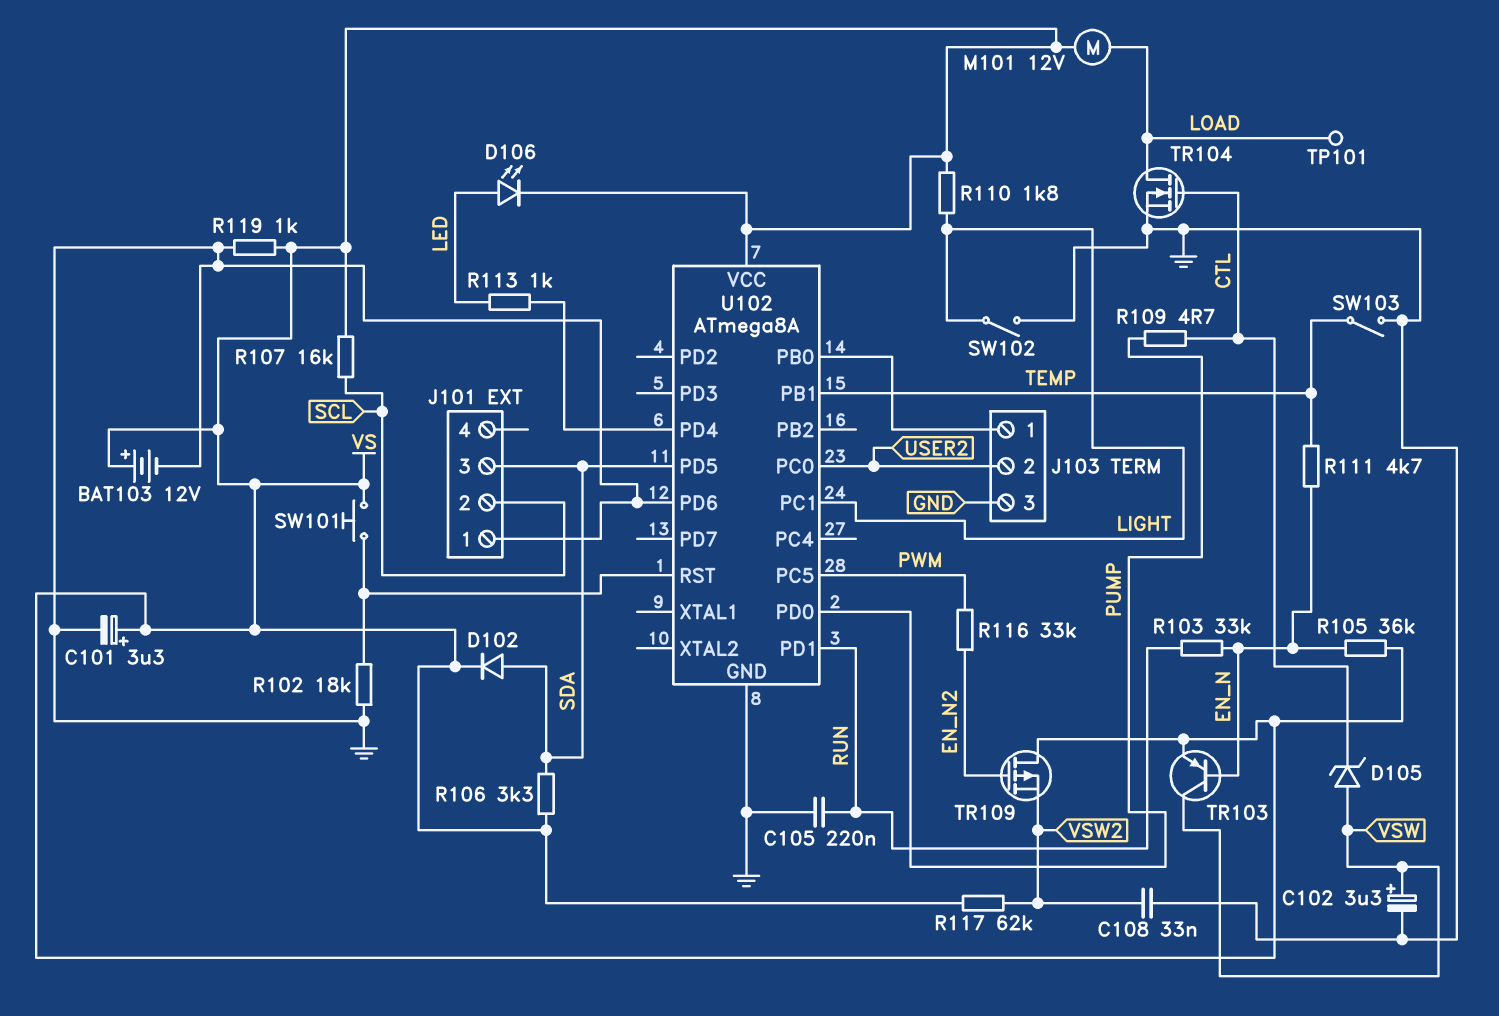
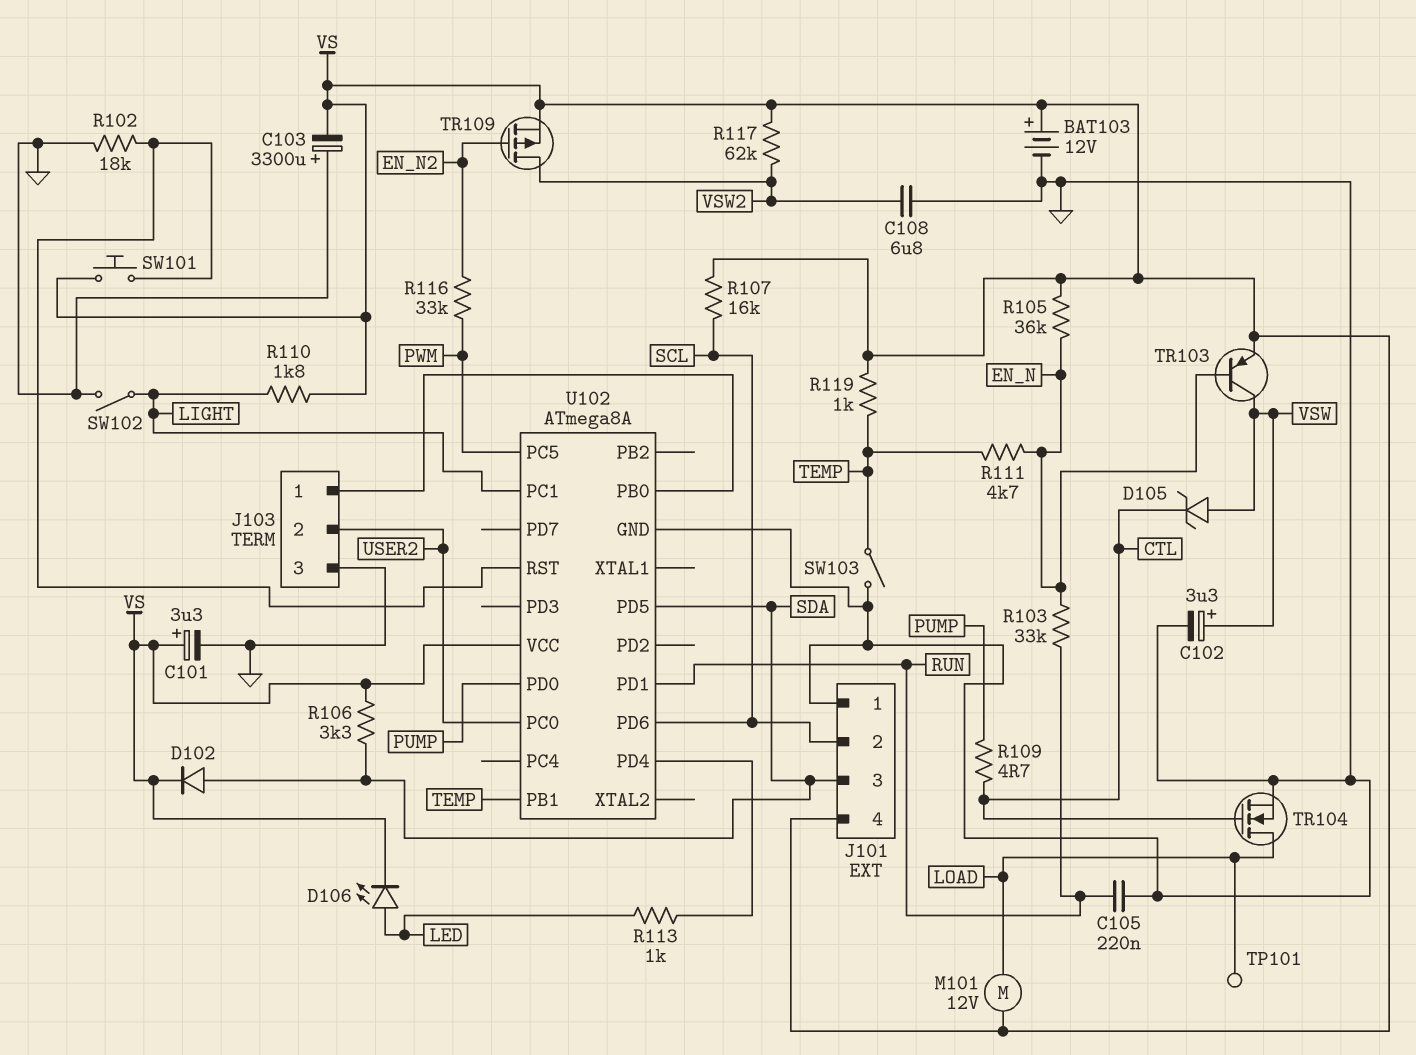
C103: none -> 3300uF (plus GND, minus VS)
C108: 33nF (GND, VSW2) -> 6.8uF (GND, VSW2)
J101 pin 4: none -> VS
R119: 1k (GND, VS) -> 1k (TEMP, VS)
TR109: PMOS (G EN_N2, D VS, S VSW2) -> PMOS (G EN_N2, D VSW2, S VS)
U102 pin PD6: GND -> SCL

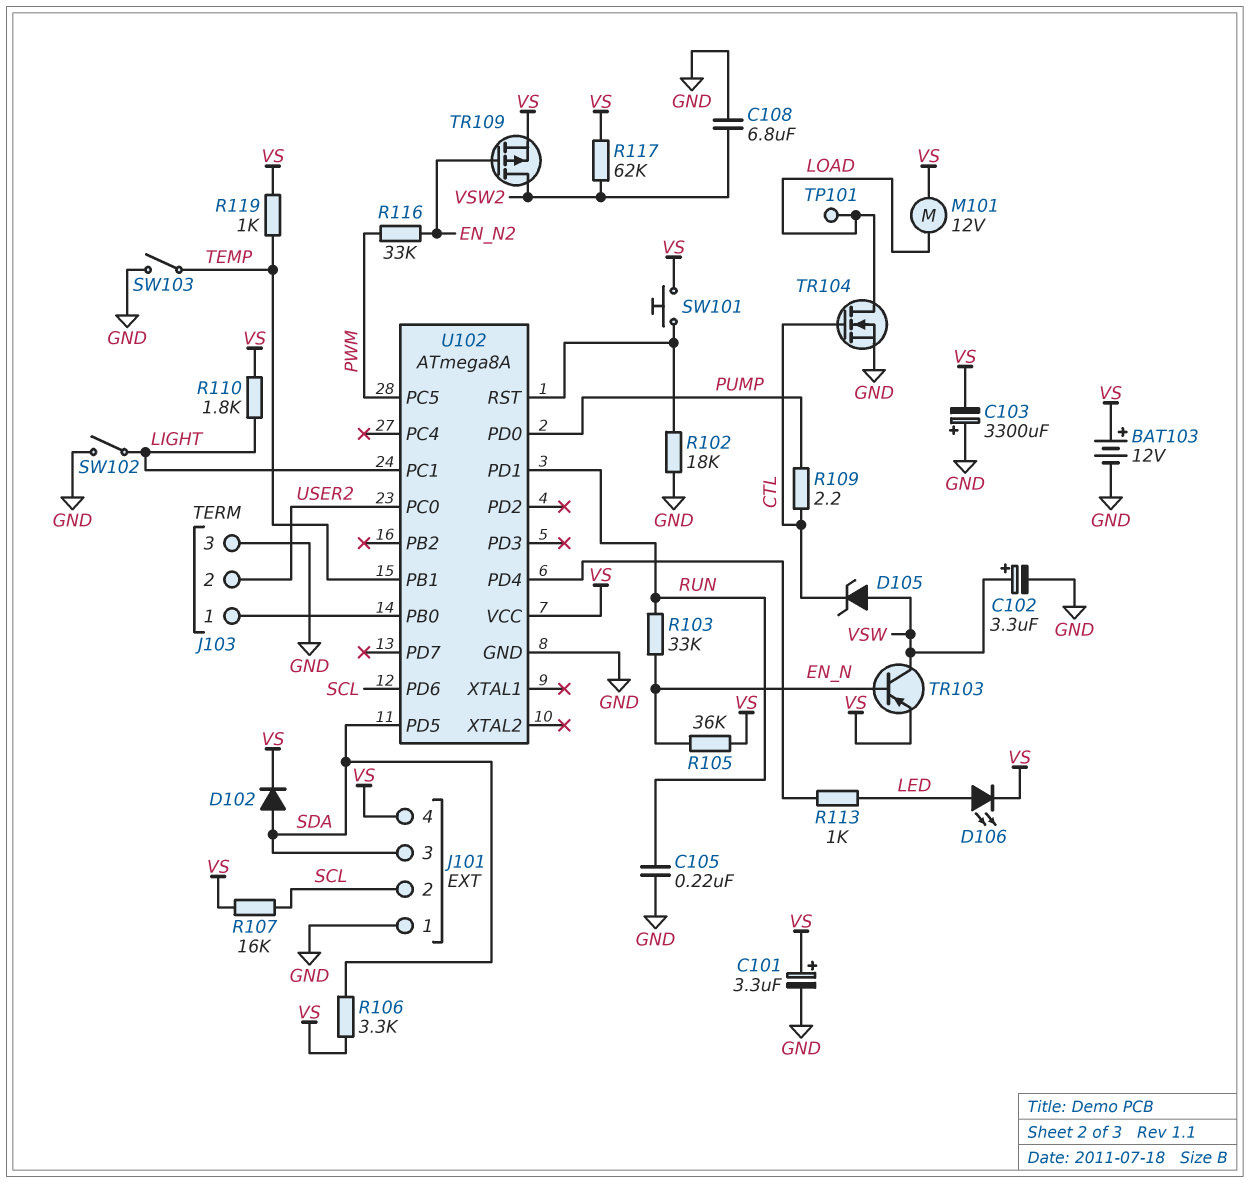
R109: 4.7 (CTL, PUMP) -> 2.2 (CTL, PUMP)
R111: 4.7k (EN_N, TEMP) -> none

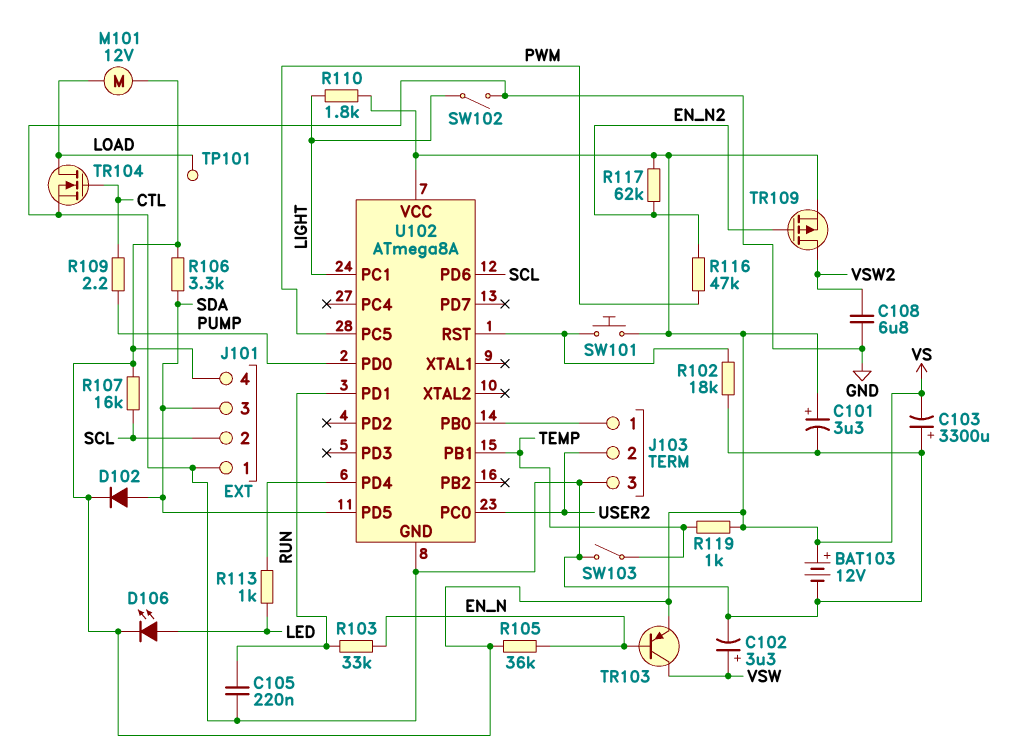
D105: zener (A VSW, K CTL) -> none
R116: 33k (EN_N2, PWM) -> 47k (EN_N2, PWM)
R117: 62k (VS, VSW2) -> 62k (EN_N2, VS)

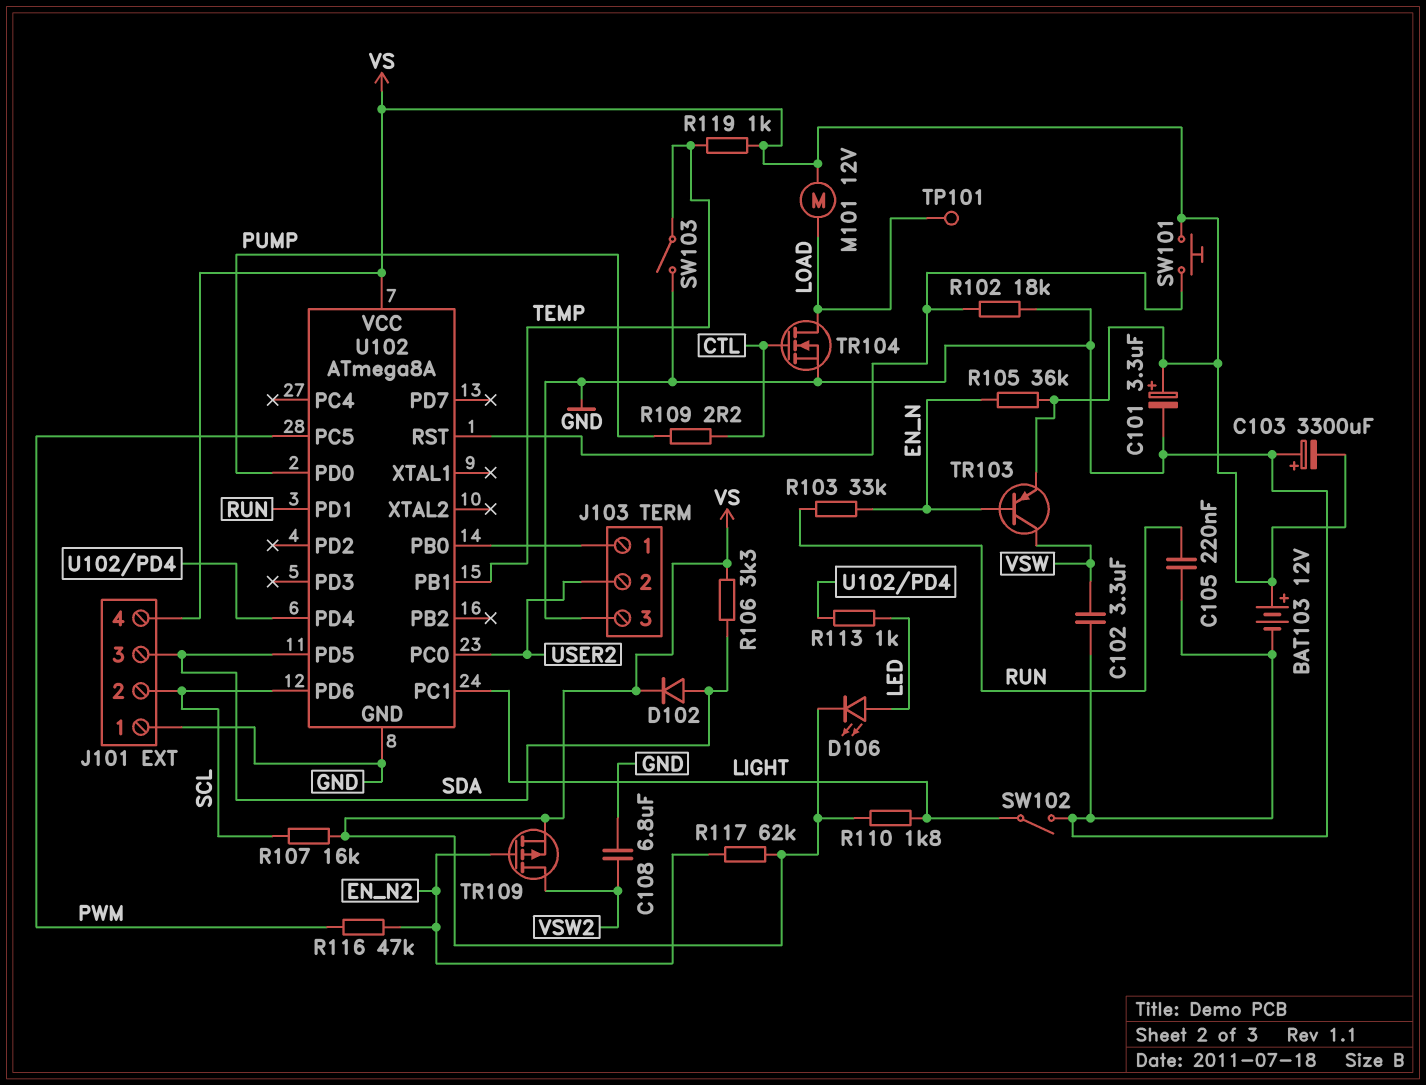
C102: 3.3uF (plus VSW, minus GND) -> 3.3uF (GND, VSW)

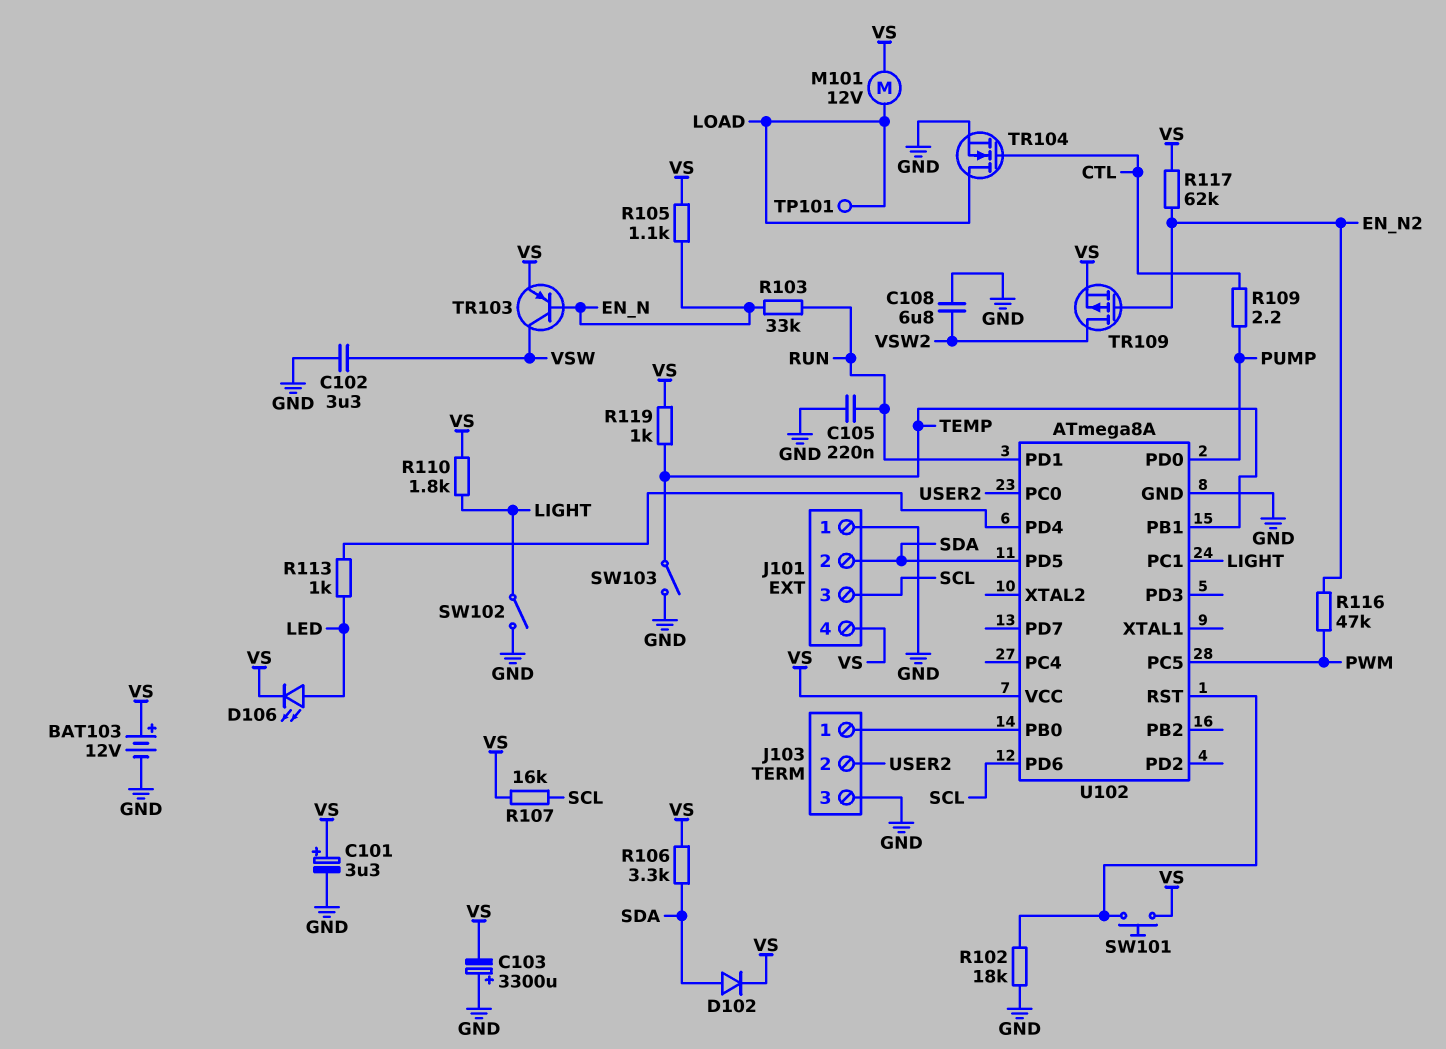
J101 pin 2: SCL -> SDA
J101 pin 3: SDA -> SCL
R105: 36k (EN_N, VS) -> 1.1k (EN_N, VS)

